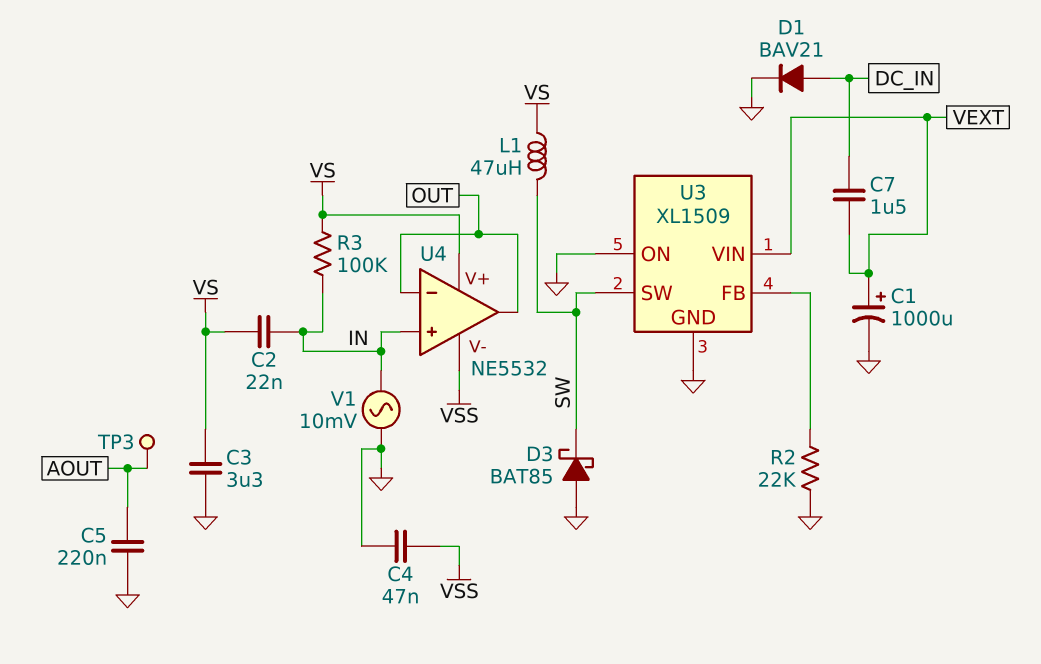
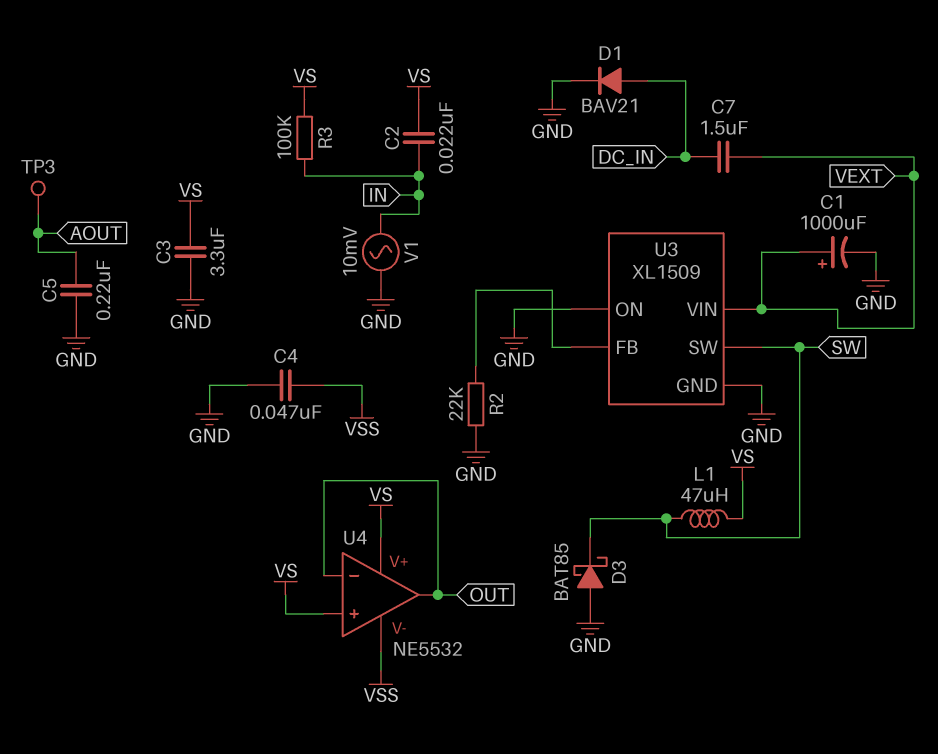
U4 pin in+: IN -> VS

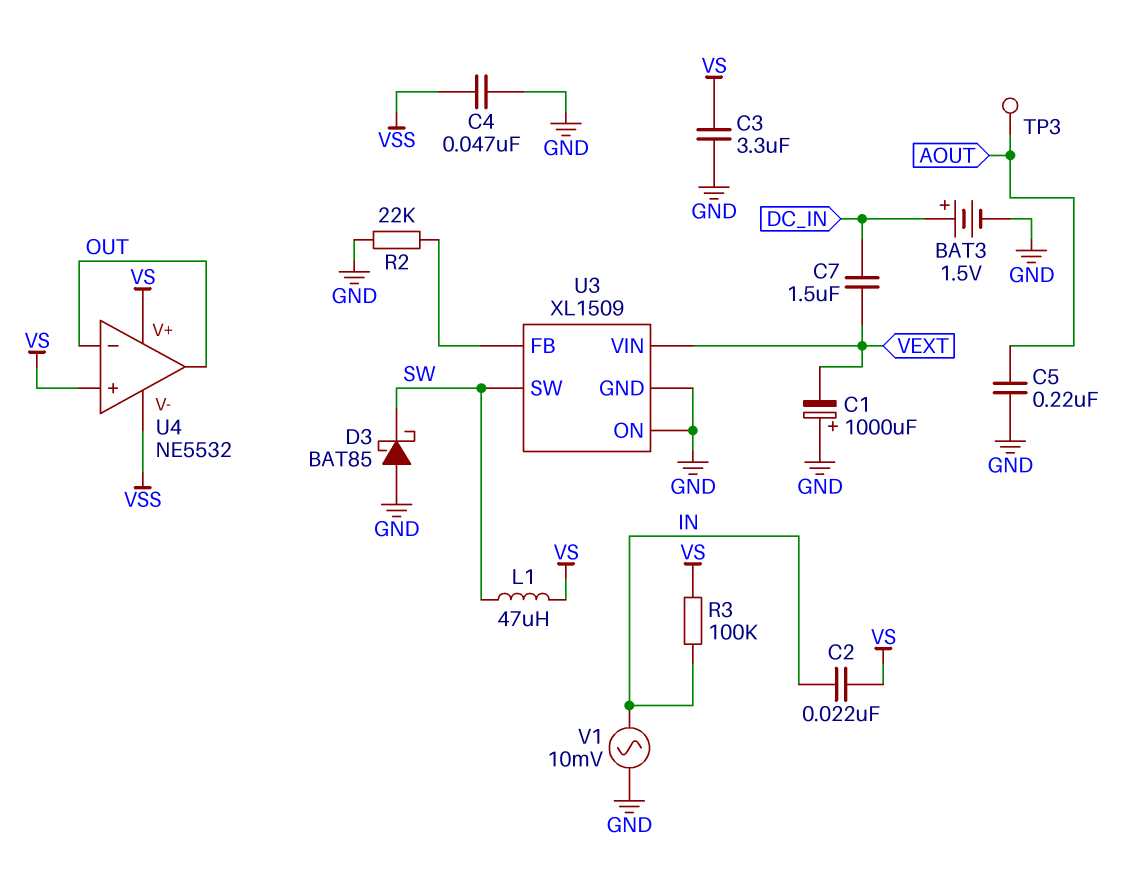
BAT3: none -> 1.5V (plus DC_IN, minus GND)
C1: 1000uF (plus VEXT, minus GND) -> 1000uF (plus GND, minus VEXT)
D1: diode BAV21 (A DC_IN, K GND) -> none

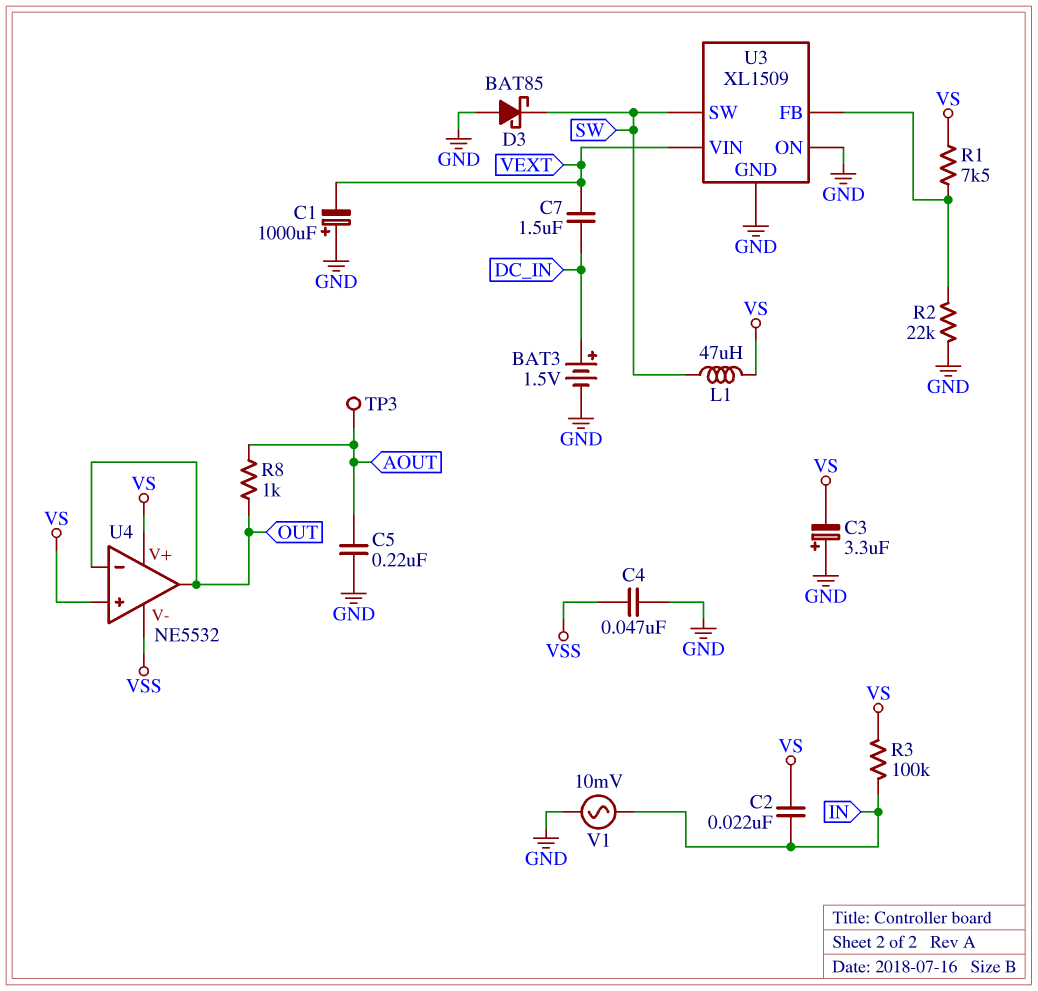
C3: 3.3uF (GND, VS) -> 3.3uF (plus GND, minus VS)
R1: none -> 7.5k (U3/FB, VS)
R8: none -> 1k (AOUT, OUT)

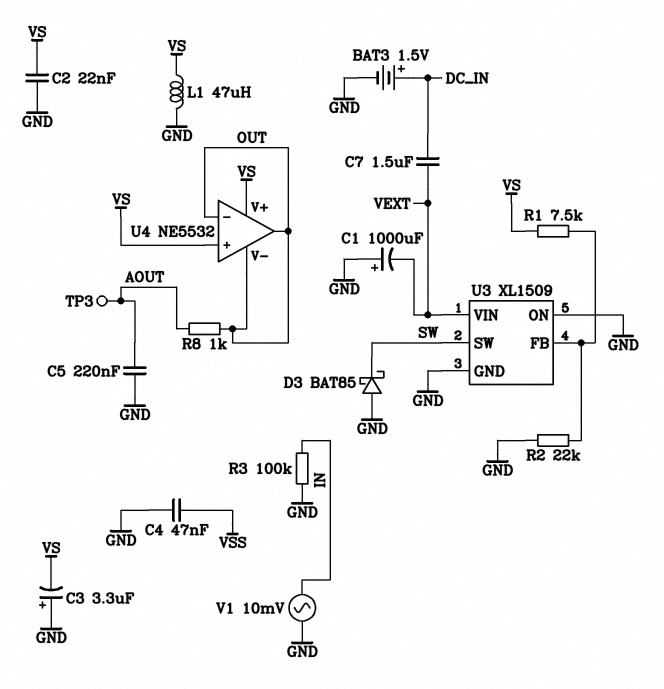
C2: 22nF (IN, VS) -> 22nF (GND, VS)
L1: 47uH (SW, VS) -> 47uH (GND, VS)
R3: 100k (IN, VS) -> 100k (GND, IN)
U4 pin V-: VSS -> OUT

